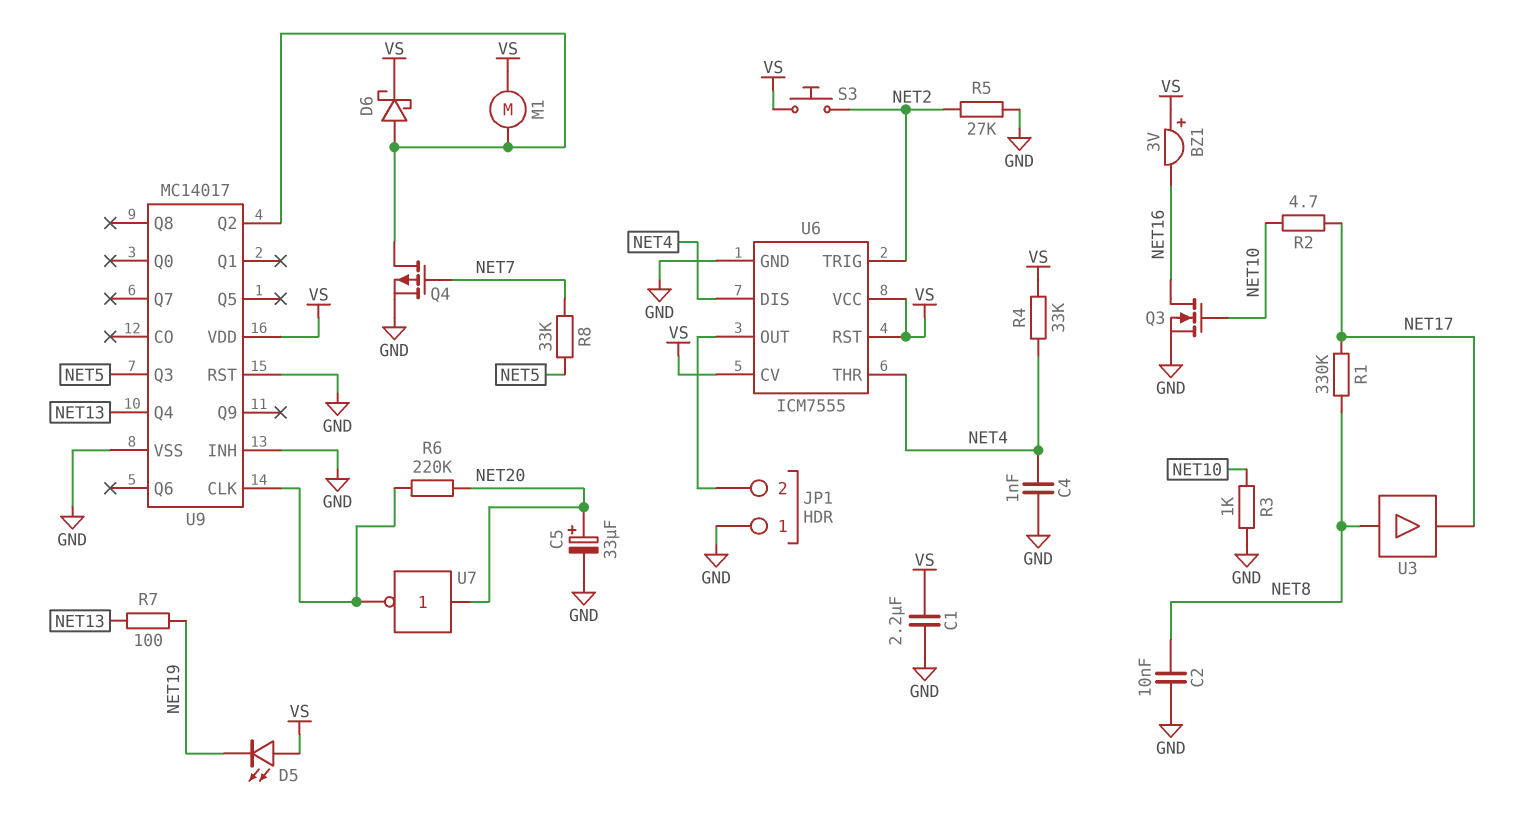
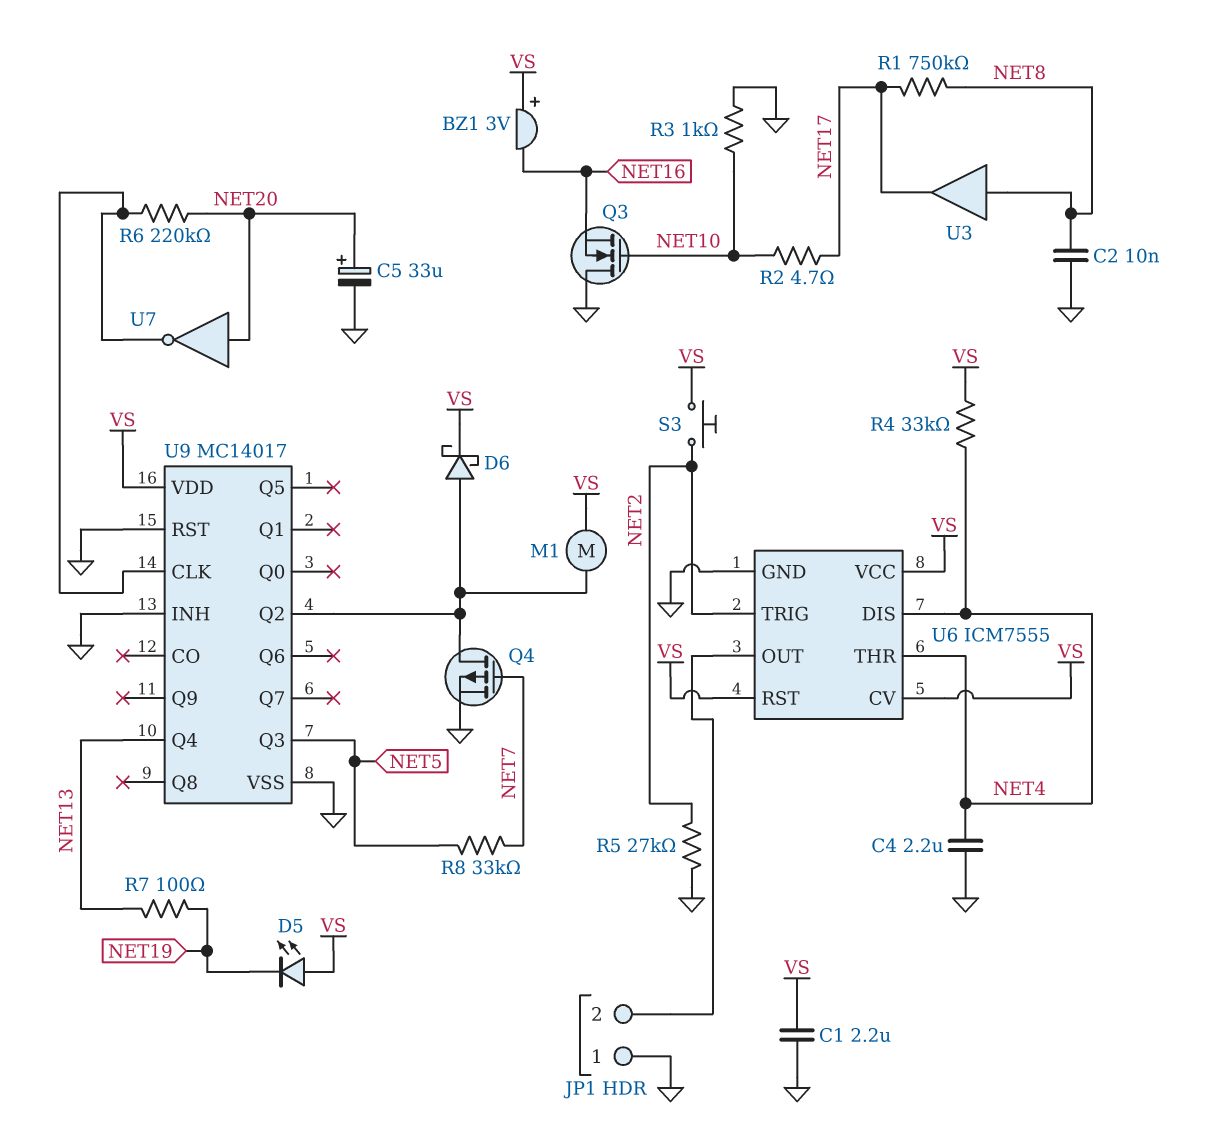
C4: 1nF (GND, NET4) -> 2.2uF (GND, NET4)
Q3: NMOS (G NET10, D NET16, S GND) -> NMOS (G NET10, D GND, S NET16)
R1: 330k (NET8, NET17) -> 750k (NET8, NET17)

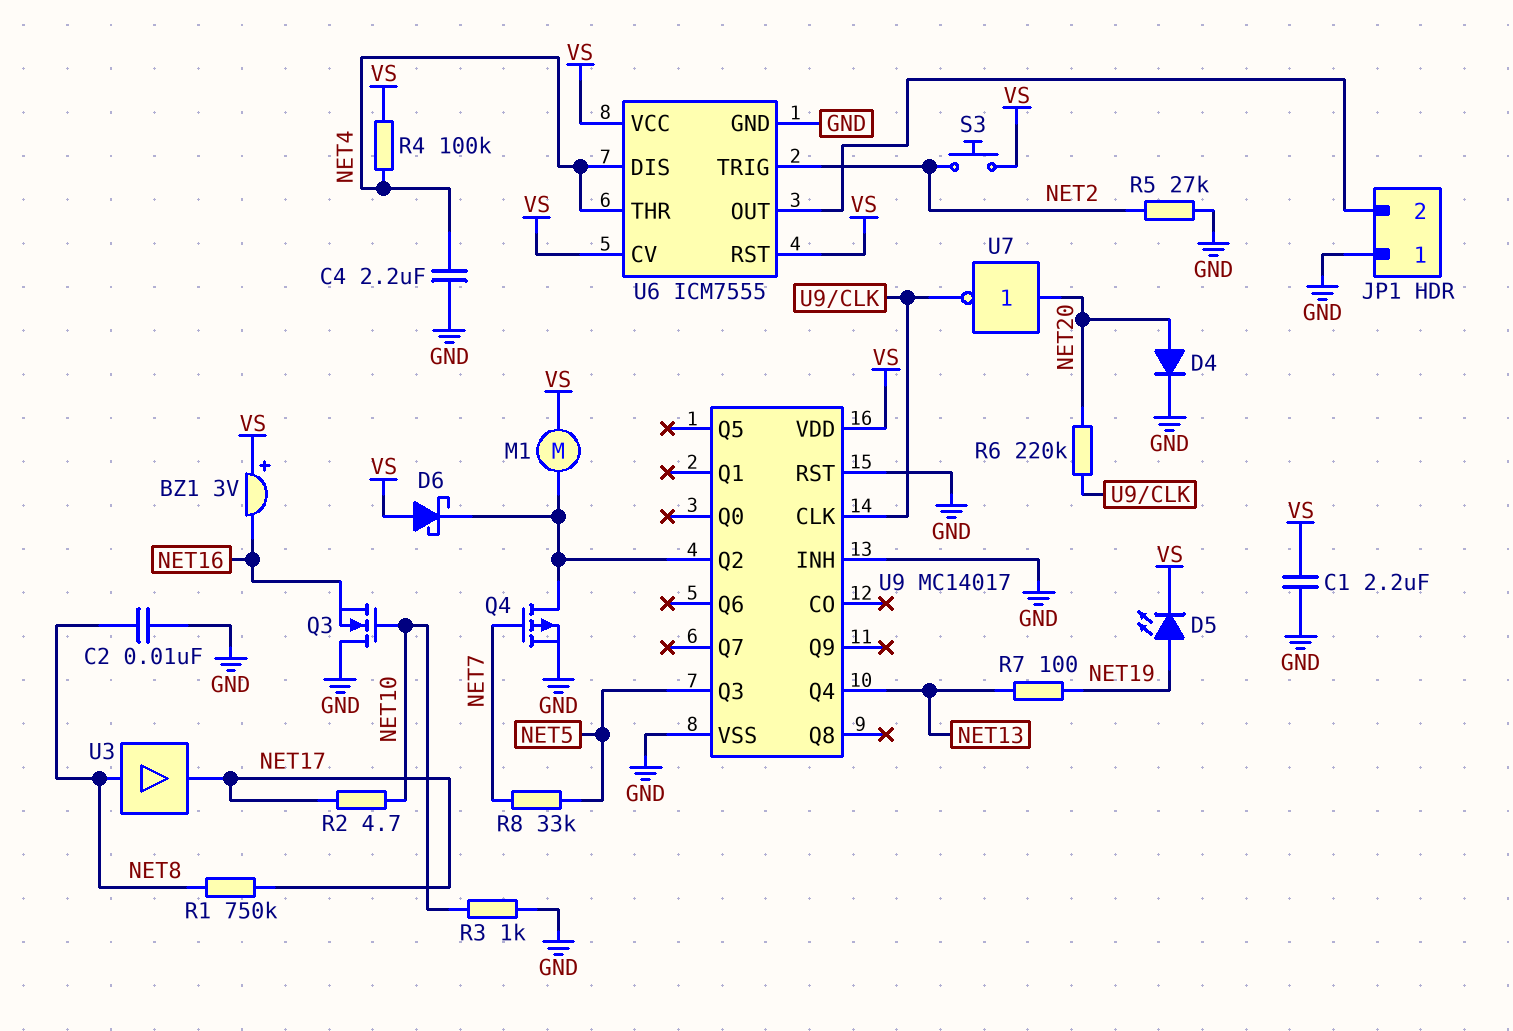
C5: 33uF (plus NET20, minus GND) -> none
D4: none -> diode (A NET20, K GND)
D5: LED (A VS, K NET19) -> LED (A NET19, K VS)
D6: schottky (A U9/Q2, K VS) -> schottky (A VS, K U9/Q2)
R4: 33k (NET4, VS) -> 100k (NET4, VS)

